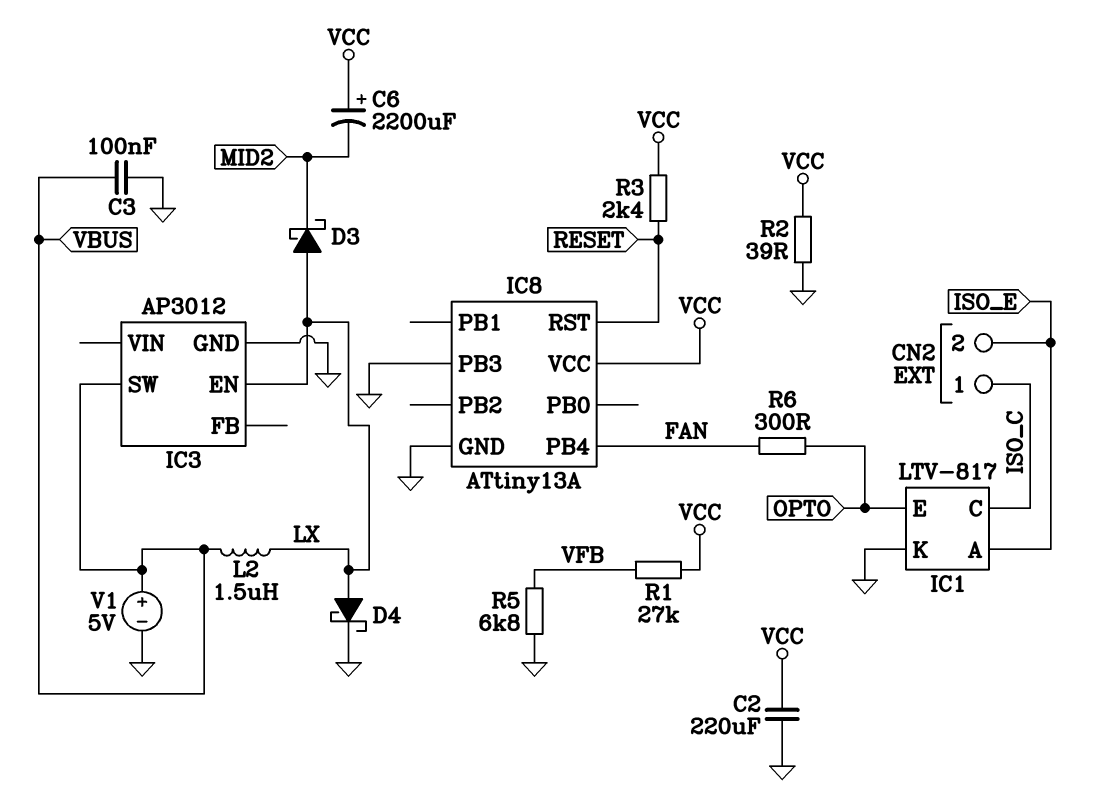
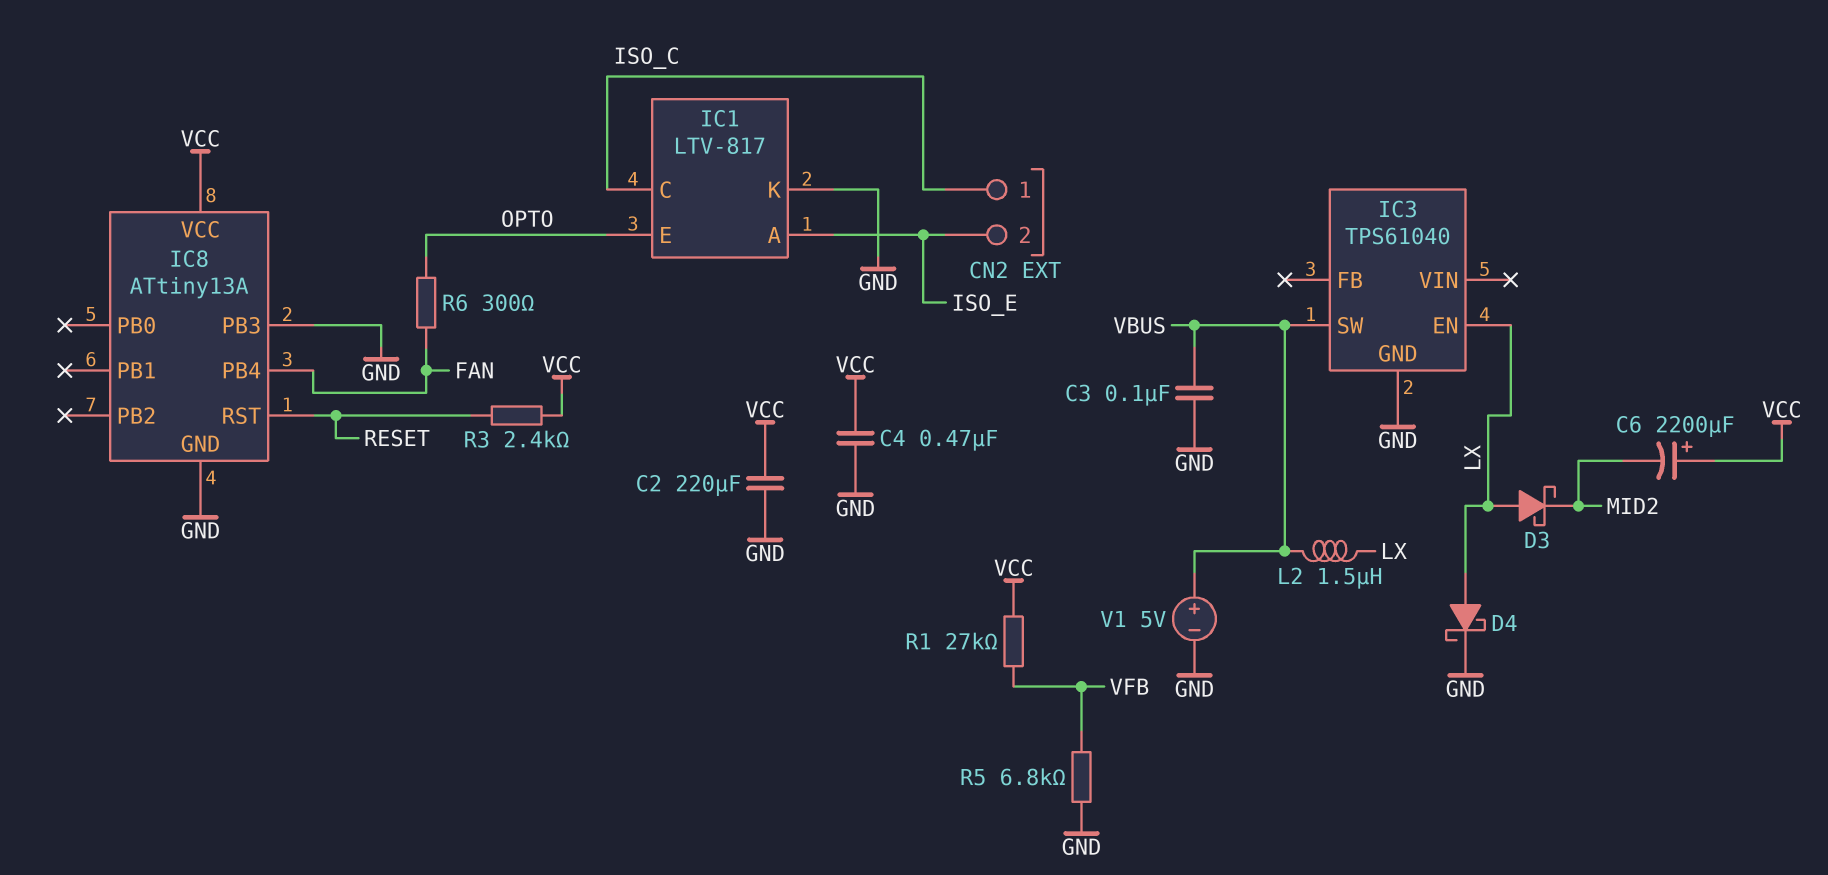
C4: none -> 470nF (GND, VCC)
IC3: AP3012 -> TPS61040
R2: 39 (GND, VCC) -> none

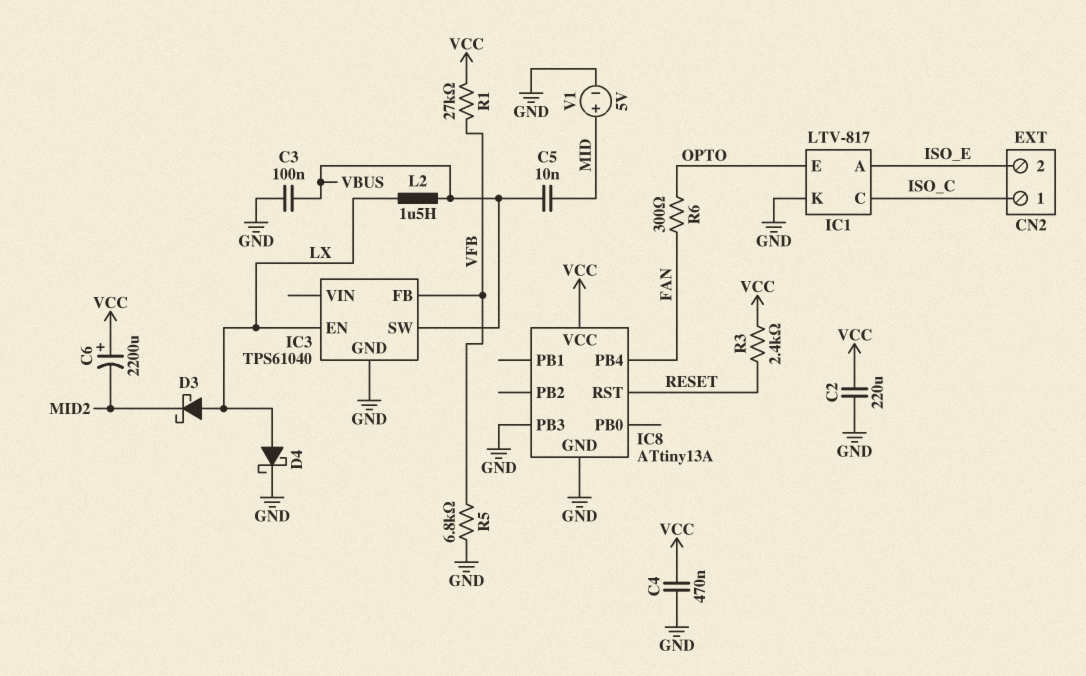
C5: none -> 10nF (MID, VBUS)
IC3 pin FB: none -> VFB
V1: 5V (plus VBUS, minus GND) -> 5V (plus MID, minus GND)

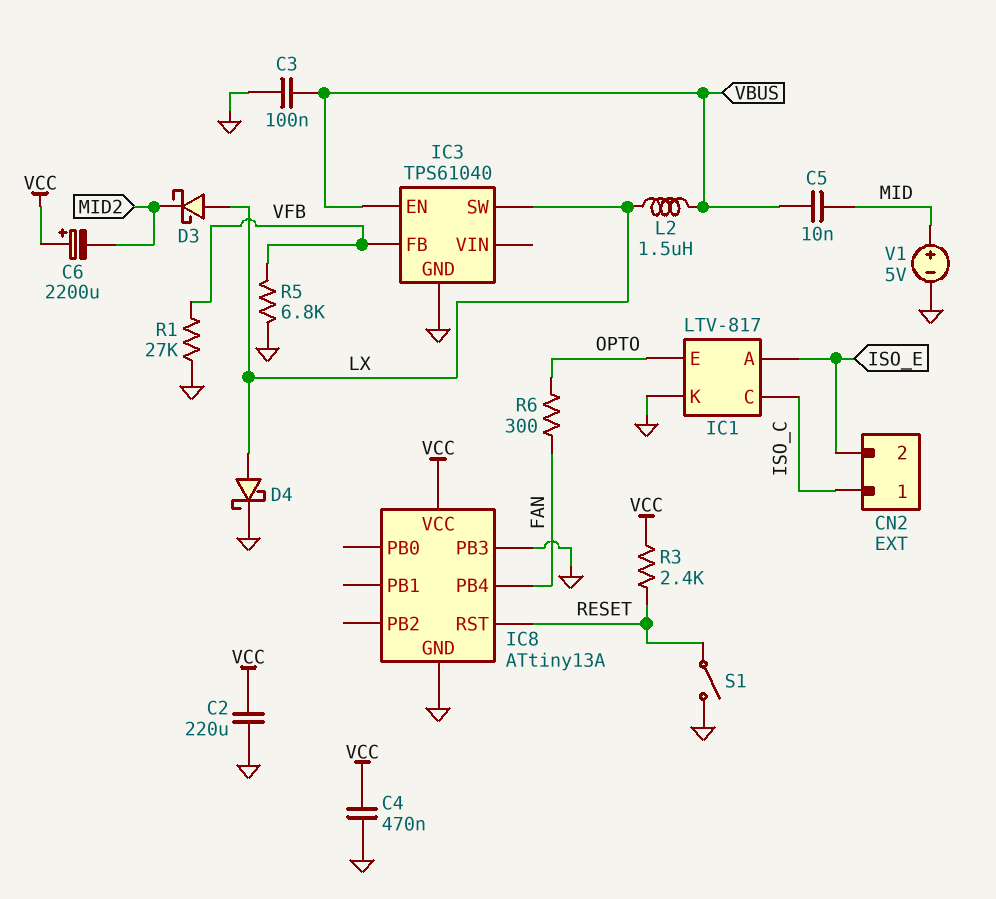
IC3 pin EN: LX -> VBUS
IC3 pin SW: VBUS -> LX
R1: 27k (VCC, VFB) -> 27k (GND, VFB)
S1: none -> switch (GND, RESET)

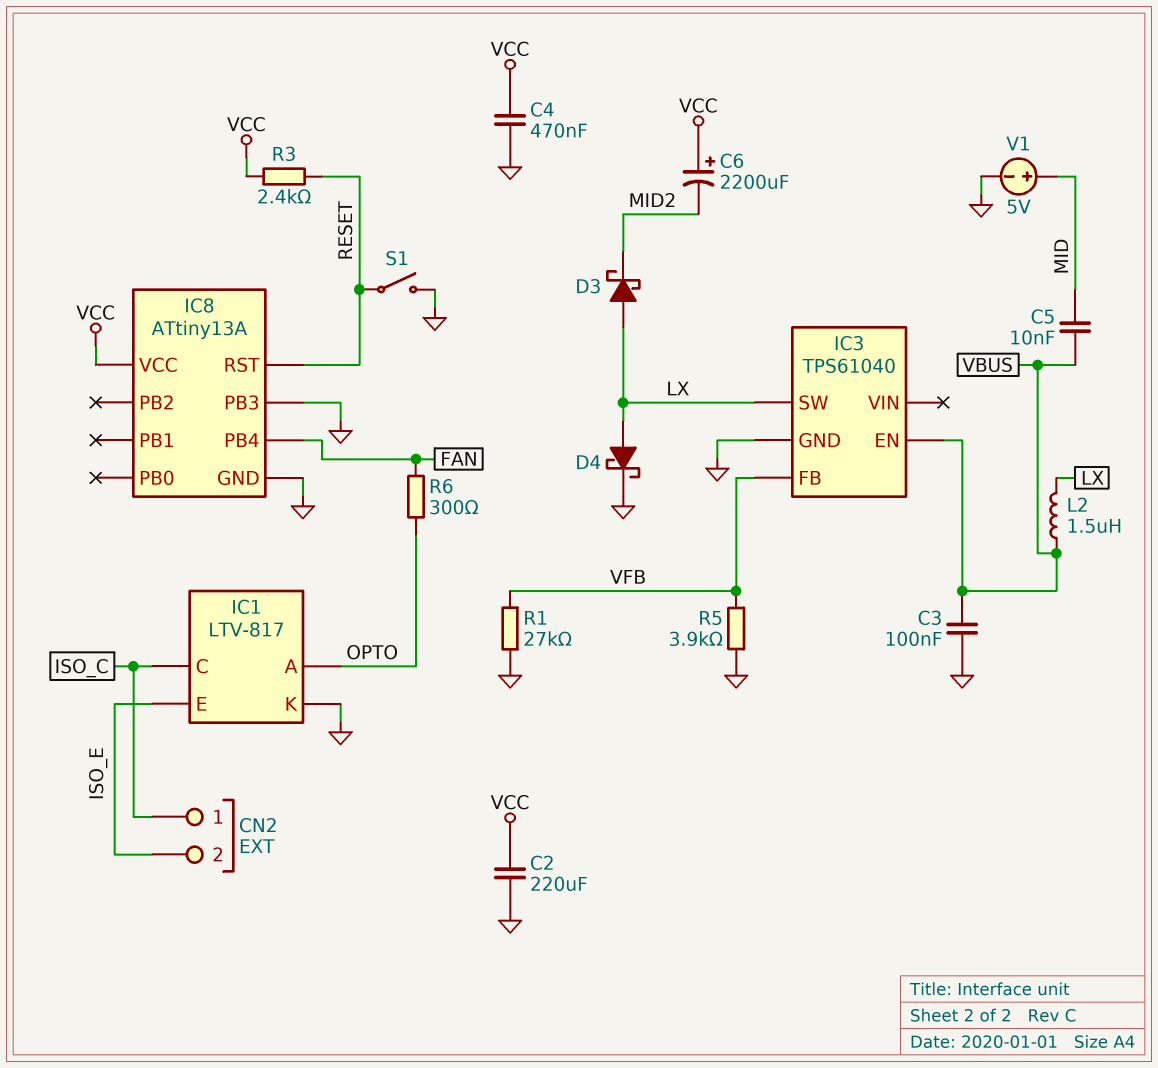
IC1 pin A: ISO_E -> OPTO
IC1 pin E: OPTO -> ISO_E
R5: 6.8k (GND, VFB) -> 3.9k (GND, VFB)

